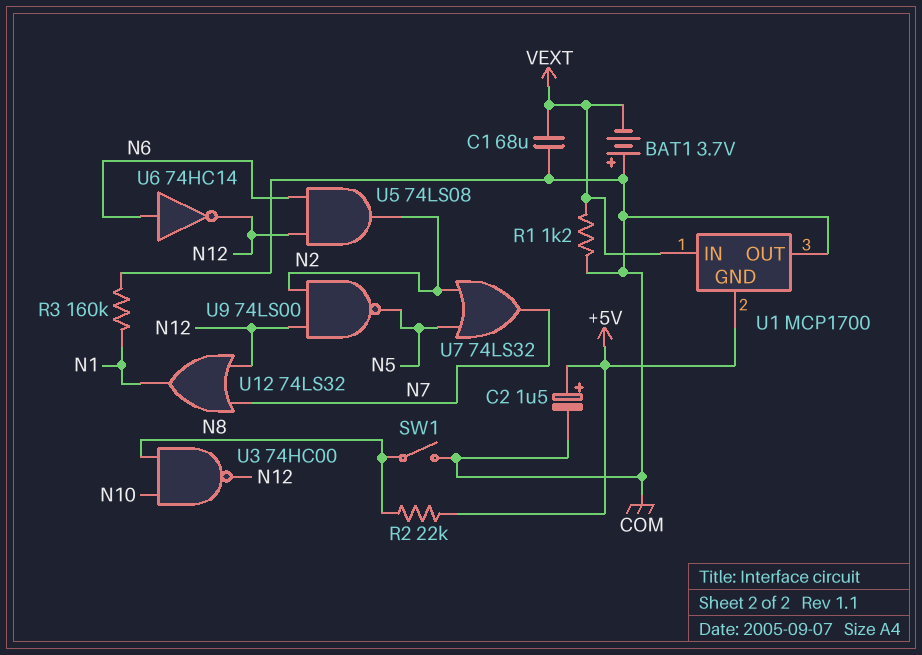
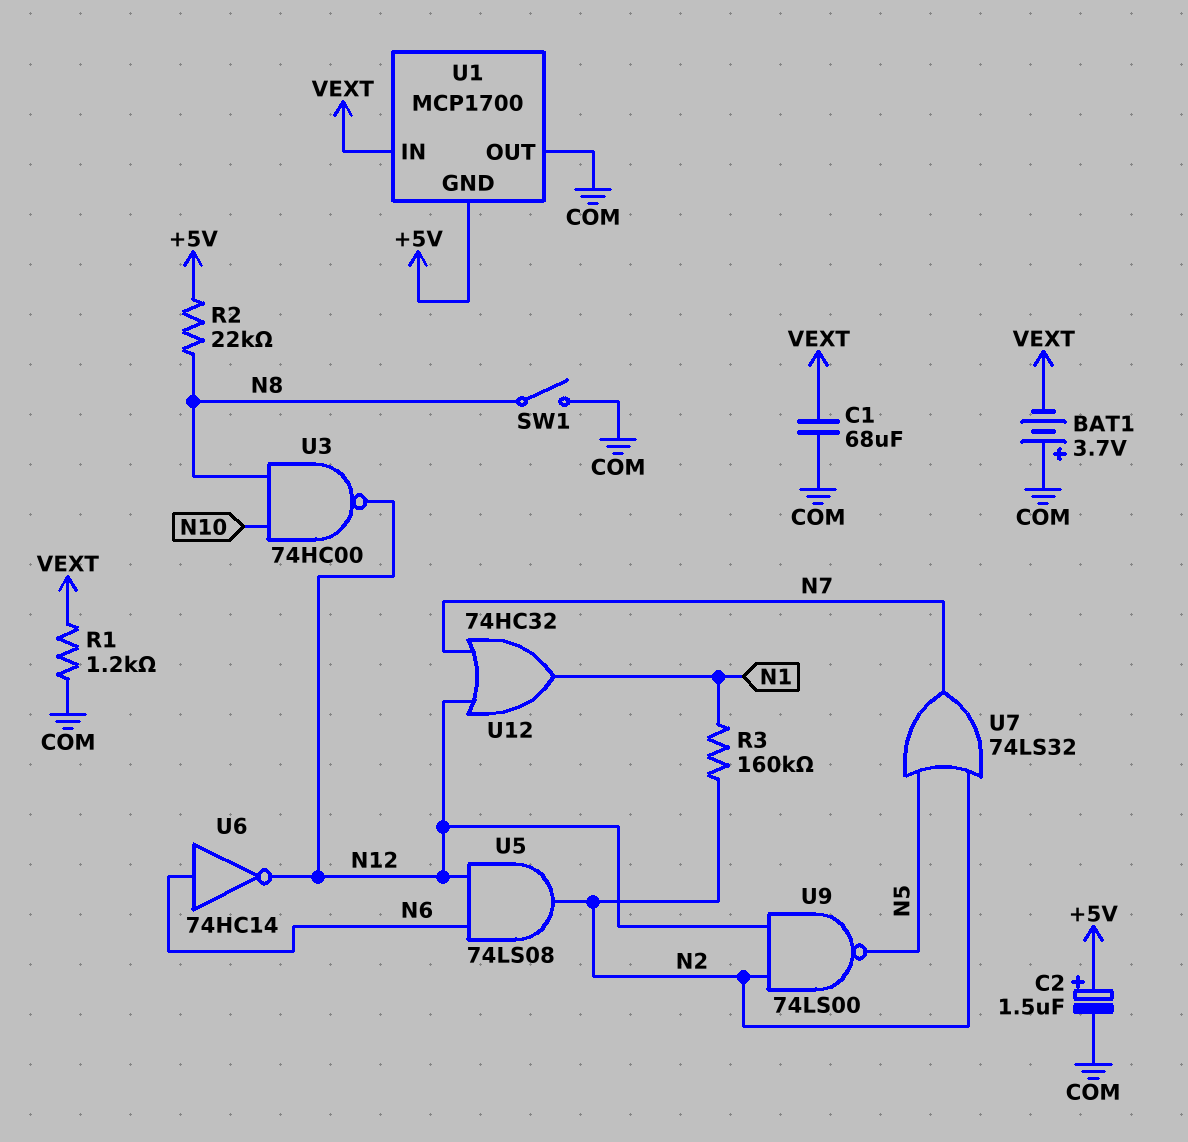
R3: 160k (COM, N1) -> 160k (N1, N2)
U12: OR 74LS32 (in N7, in N12, out N1) -> OR 74HC32 (in N7, in N12, out N1)

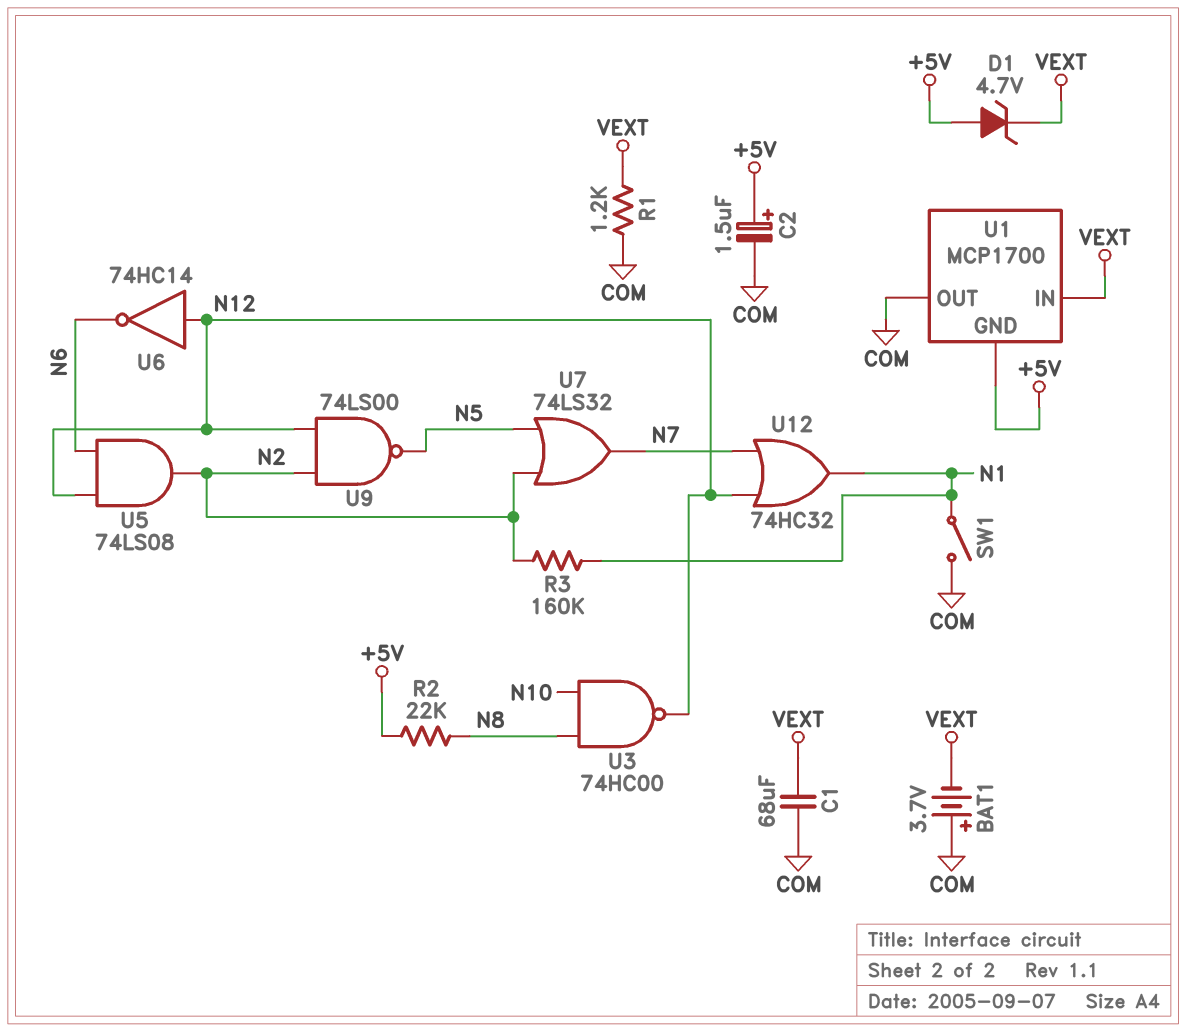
D1: none -> zener 4.7V (A +5V, K VEXT)
SW1: switch (COM, N8) -> switch (COM, N1)
U6: NOT 74HC14 (in N6, out N12) -> NOT 74HC14 (in N12, out N6)

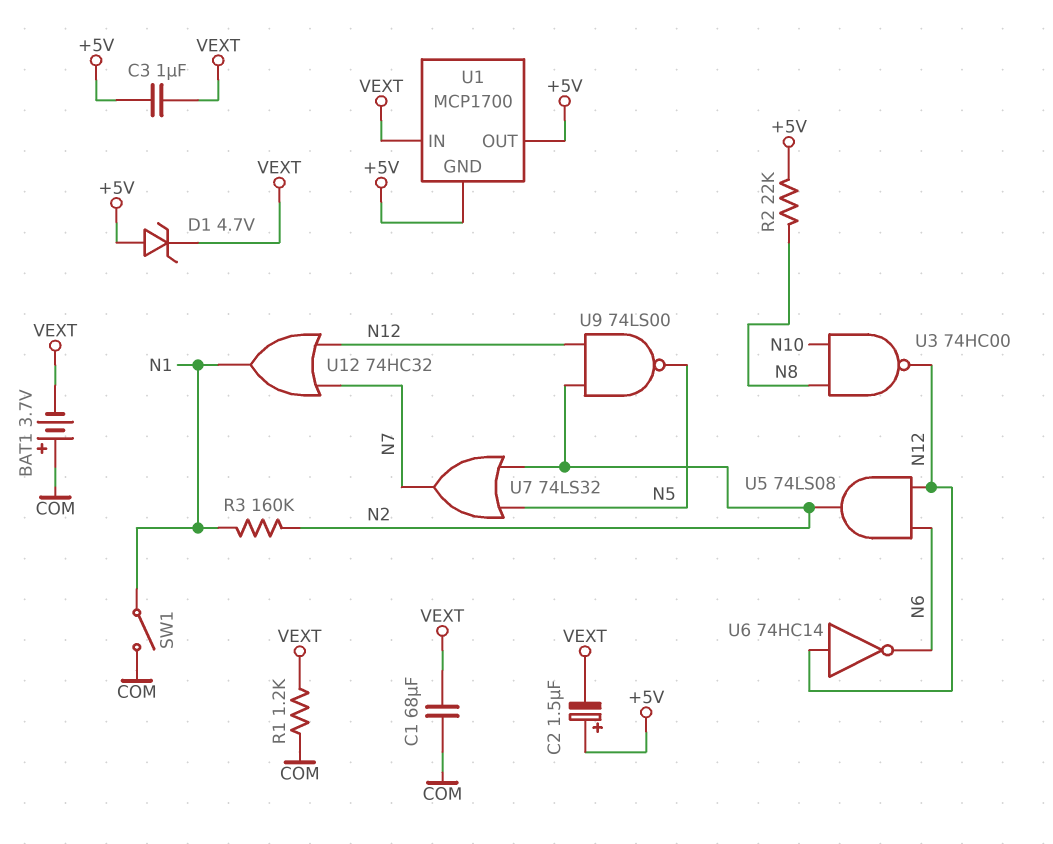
C2: 1.5uF (plus +5V, minus COM) -> 1.5uF (plus +5V, minus VEXT)
C3: none -> 1uF (+5V, VEXT)
U1 pin OUT: COM -> +5V

